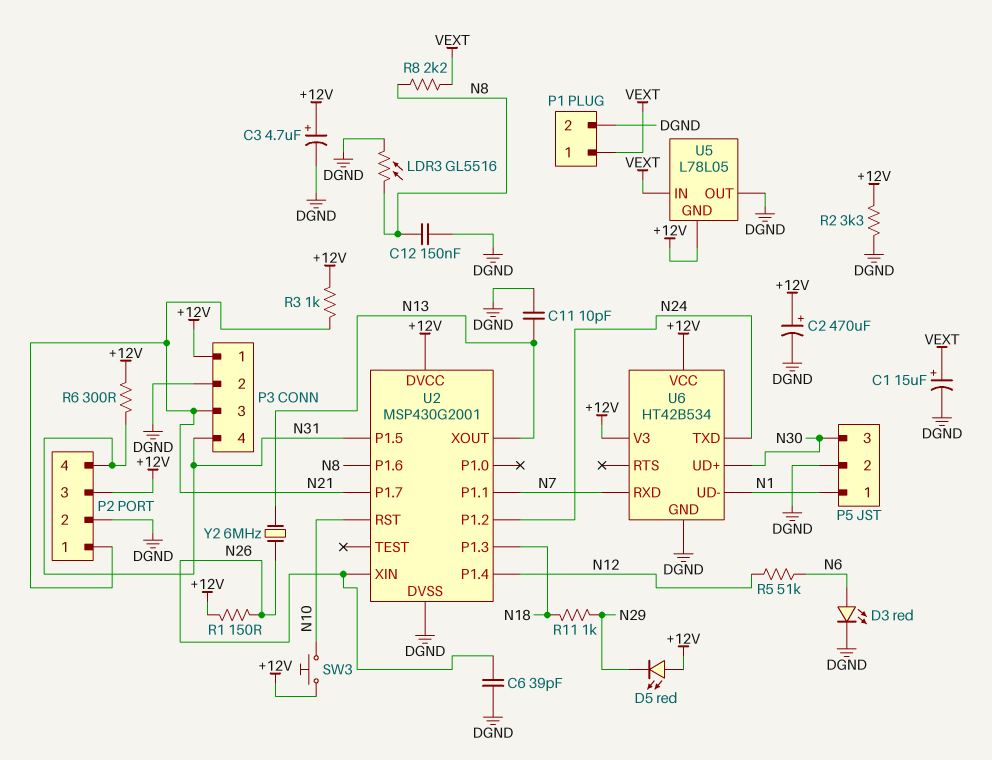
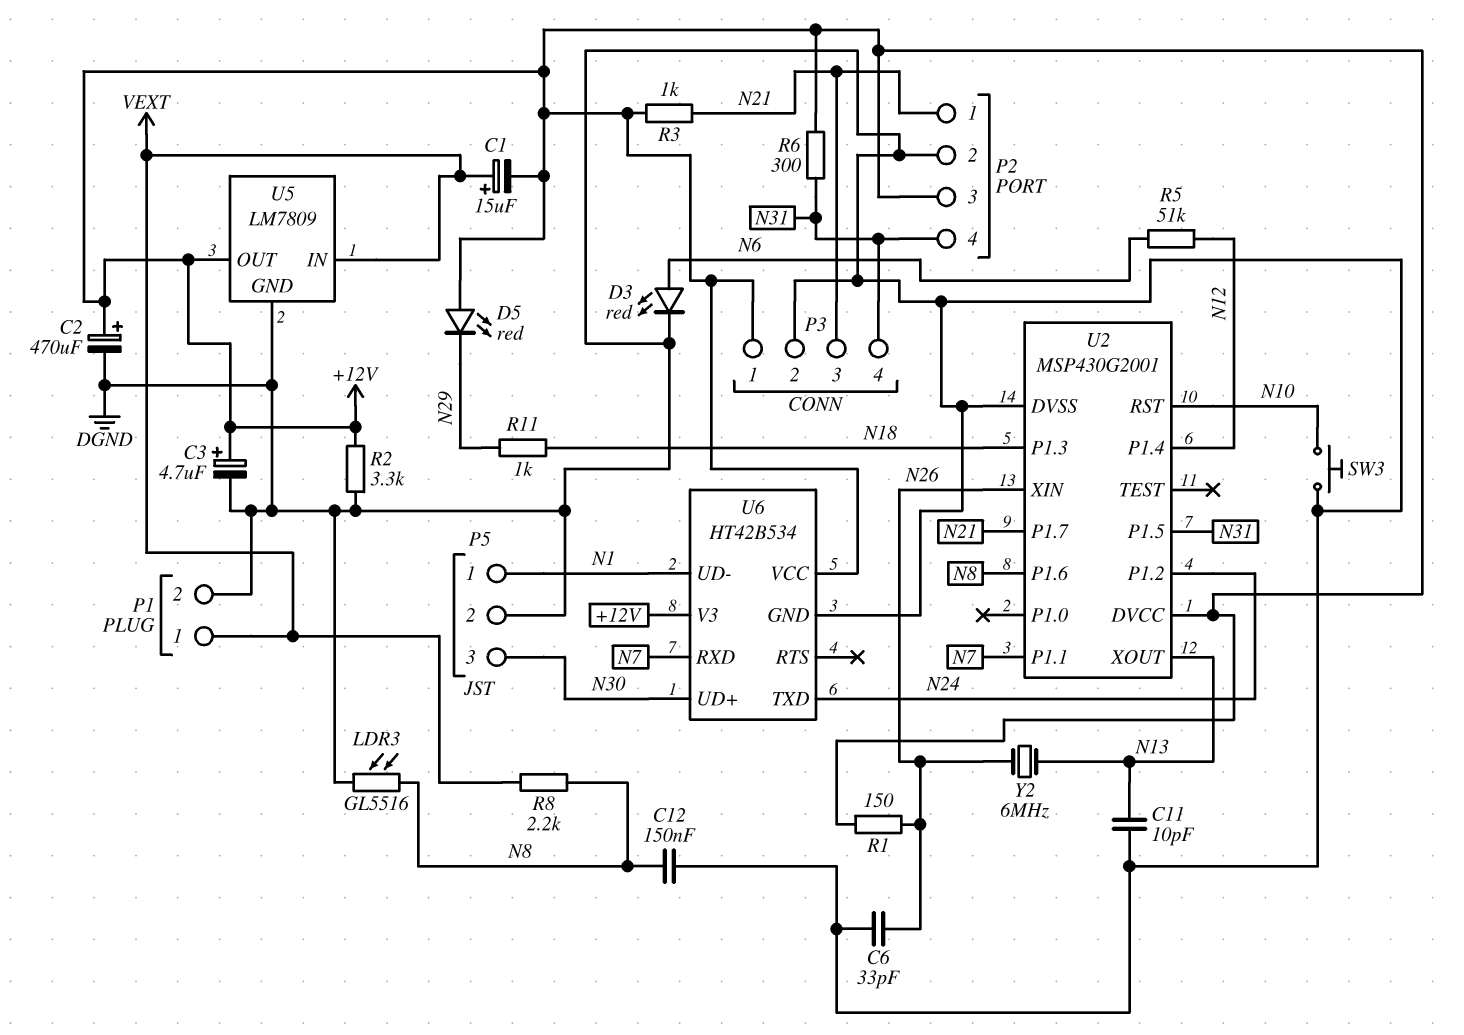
C1: 15uF (plus VEXT, minus DGND) -> 15uF (plus VEXT, minus +12V)
C6: 39pF (DGND, N26) -> 33pF (DGND, N26)
SW3: button (+12V, N10) -> button (DGND, N10)
U5: L78L05 -> LM7809
U5 pin GND: +12V -> DGND
U5 pin OUT: DGND -> +12V

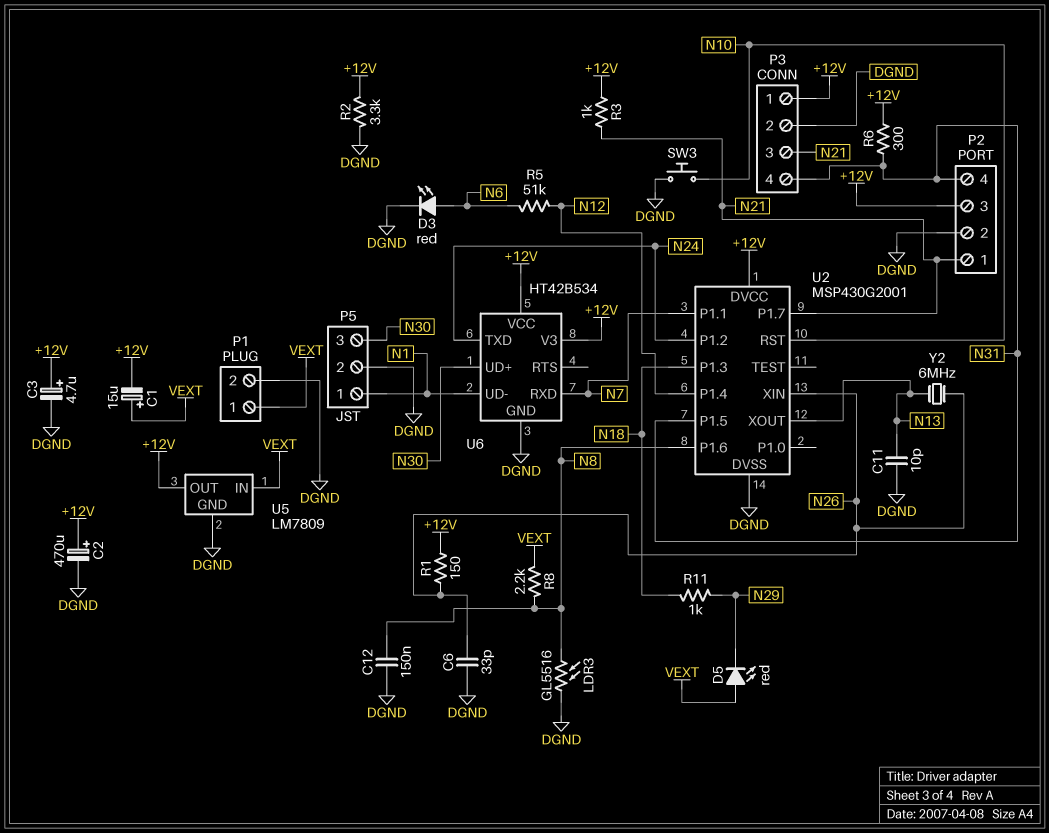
D5: LED red (A +12V, K N29) -> LED red (A VEXT, K N29)

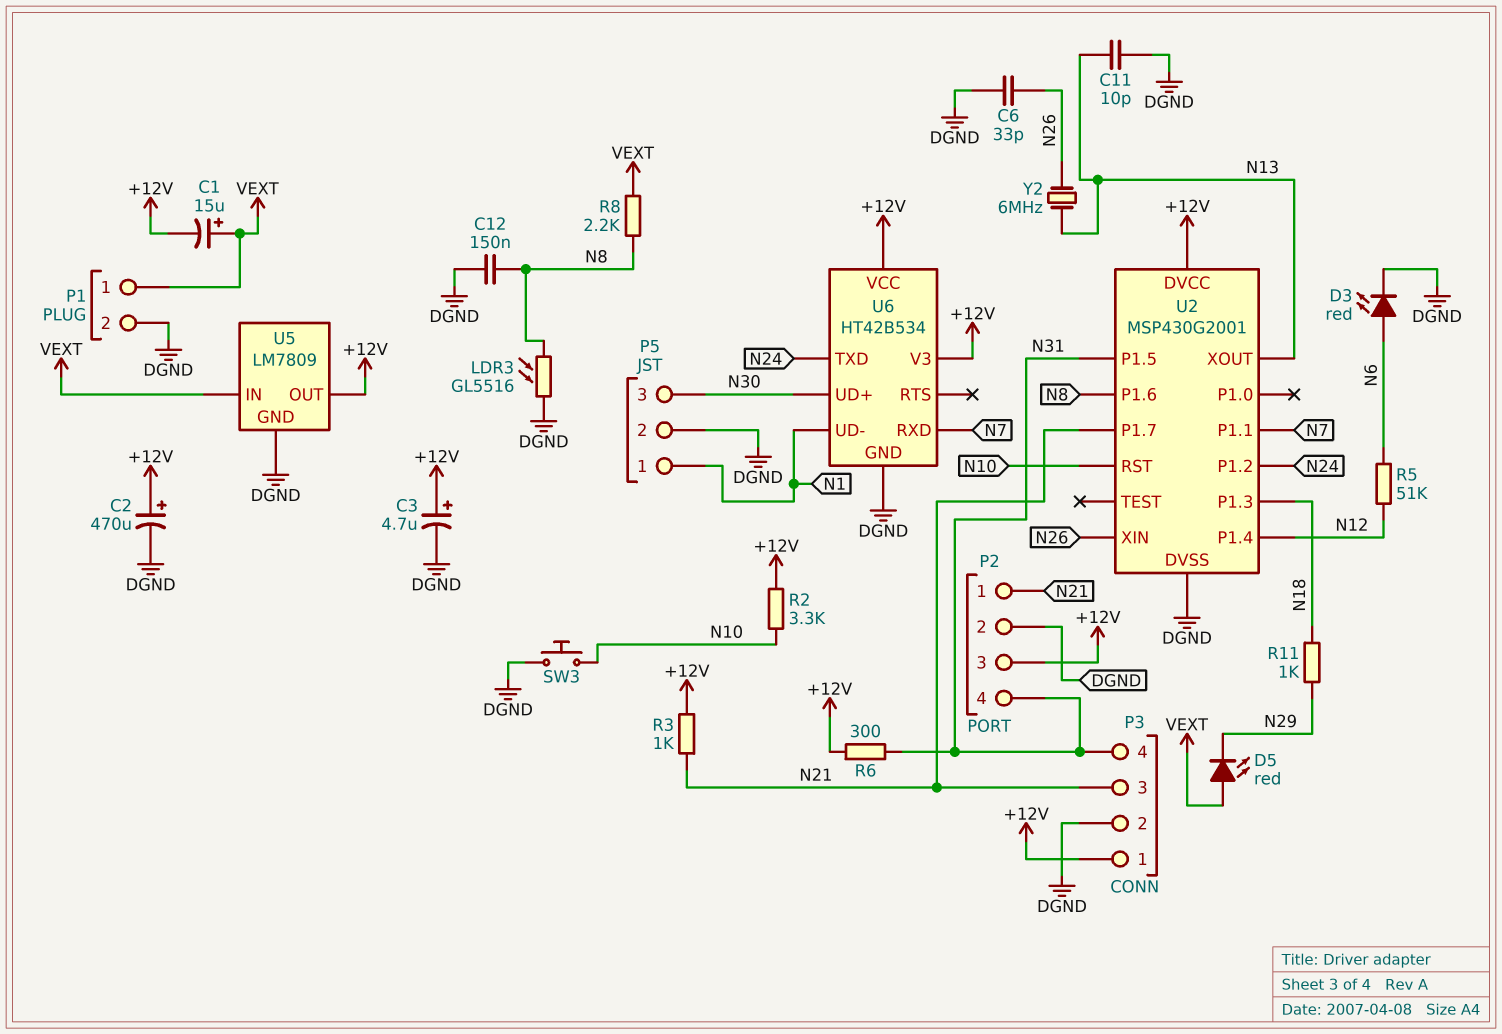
R1: 150 (+12V, N26) -> none
R2: 3.3k (+12V, DGND) -> 3.3k (+12V, N10)

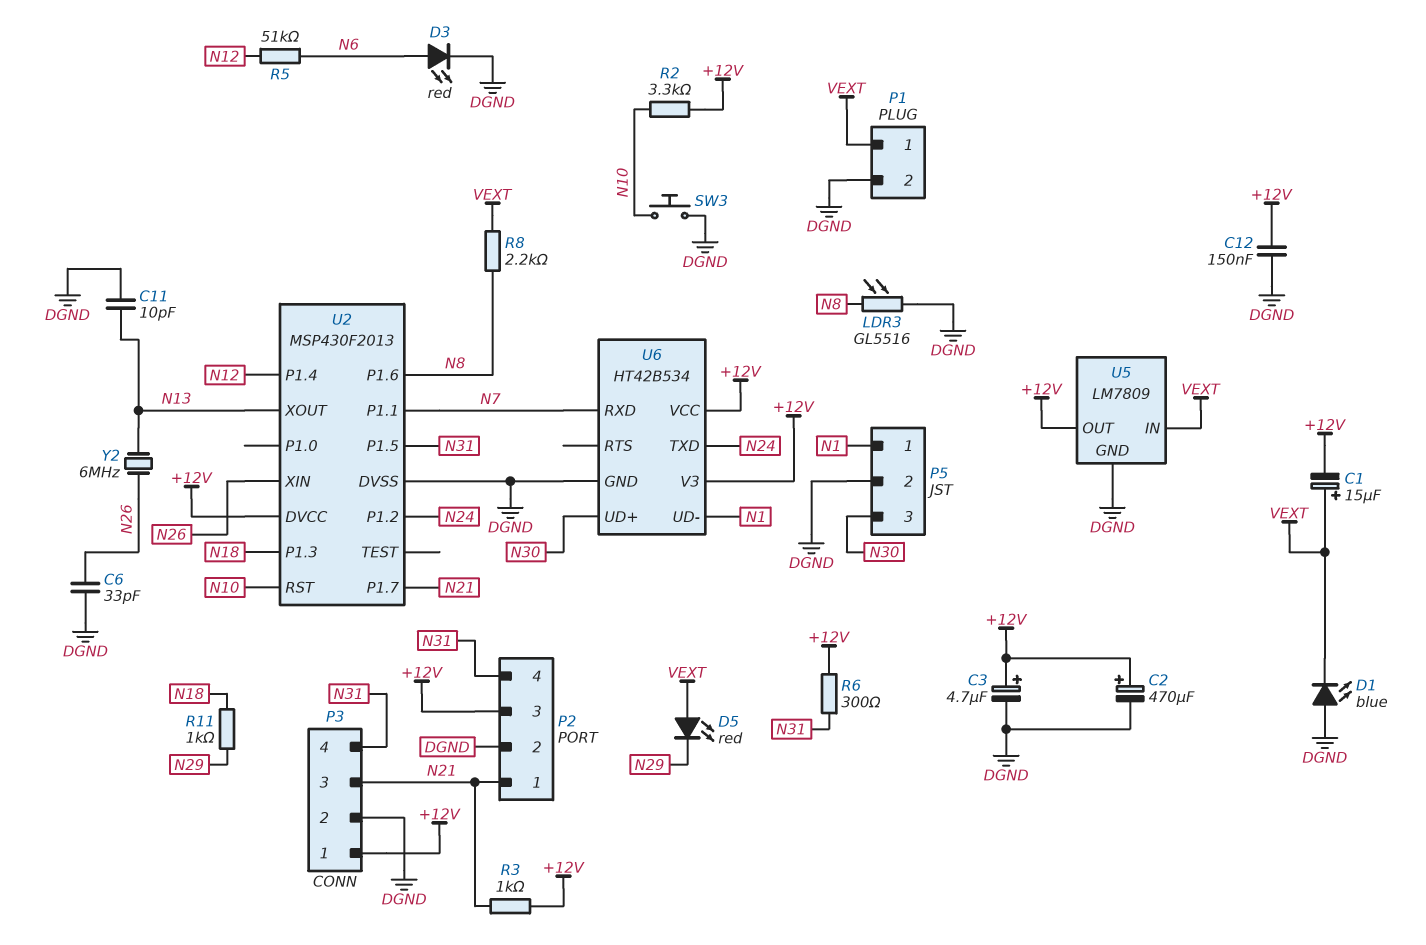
C12: 150nF (DGND, N8) -> 150nF (+12V, DGND)
D1: none -> LED blue (A DGND, K VEXT)
U2: MSP430G2001 -> MSP430F2013

